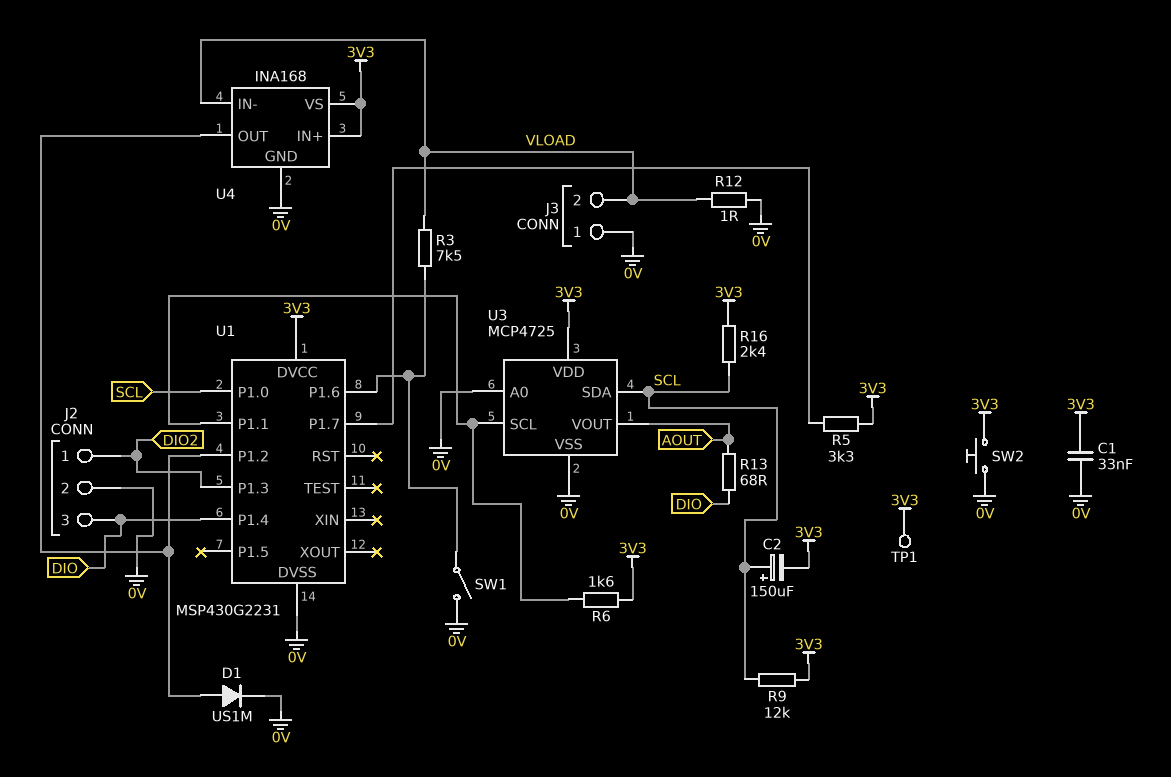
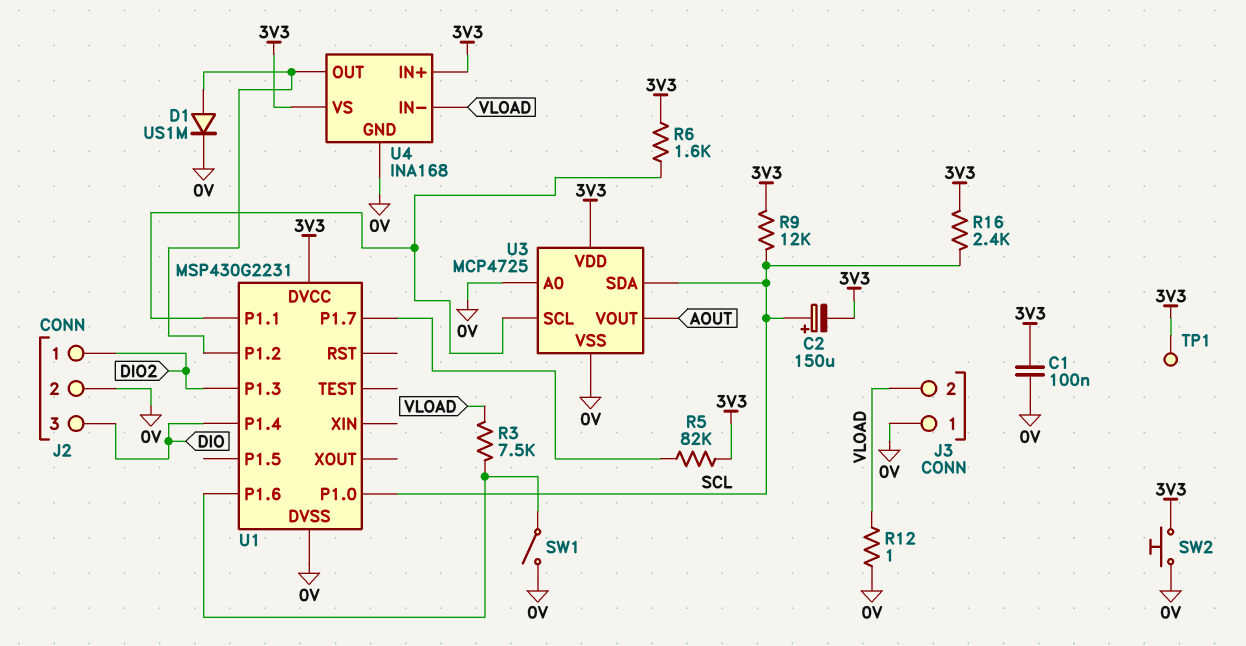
C1: 33nF (0V, 3V3) -> 100nF (0V, 3V3)
R5: 3.3k (3V3, U1/P1.7) -> 82k (3V3, U1/P1.7)
R13: 68 (AOUT, DIO) -> none

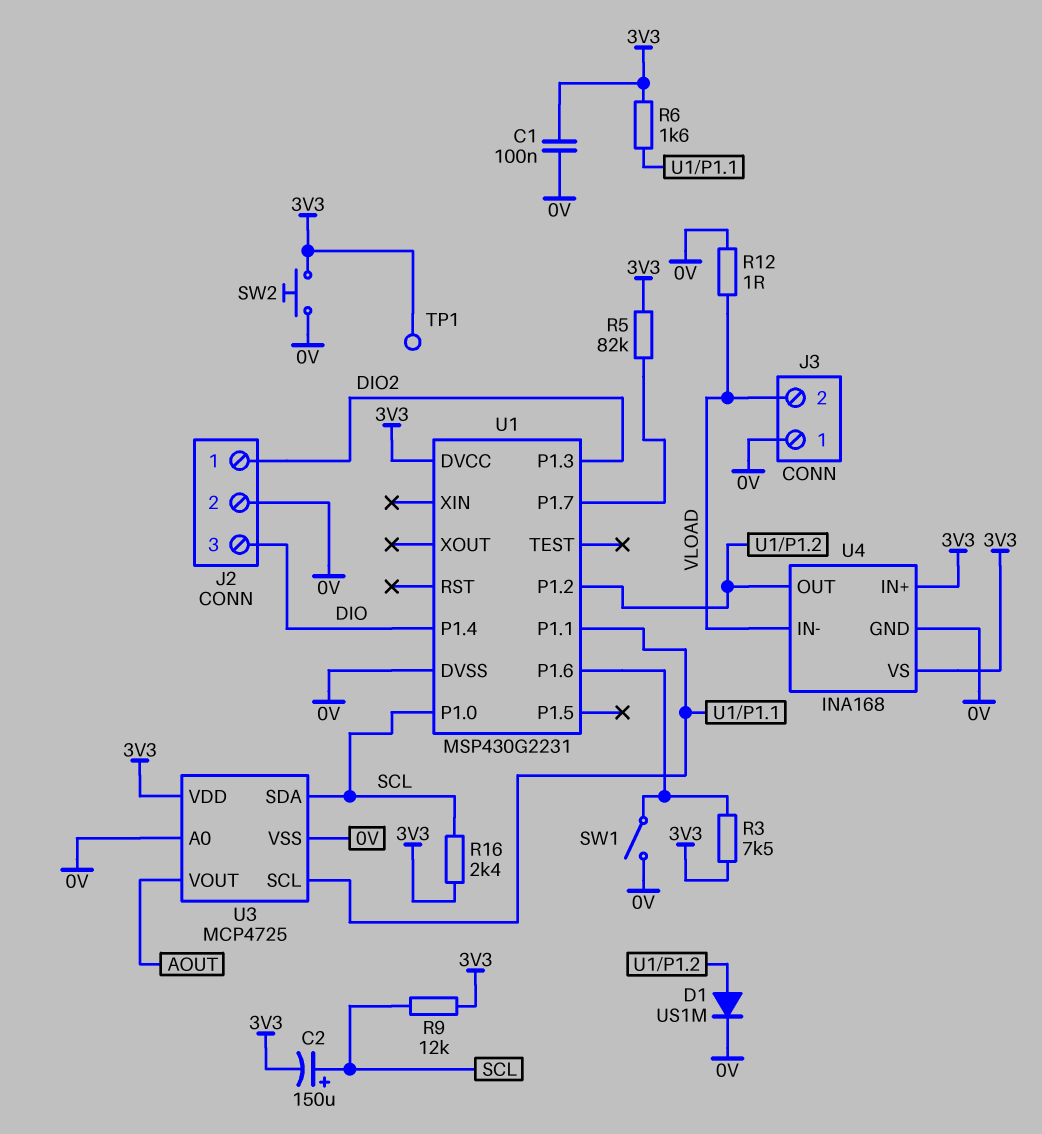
R3: 7.5k (U1/P1.6, VLOAD) -> 7.5k (3V3, U1/P1.6)

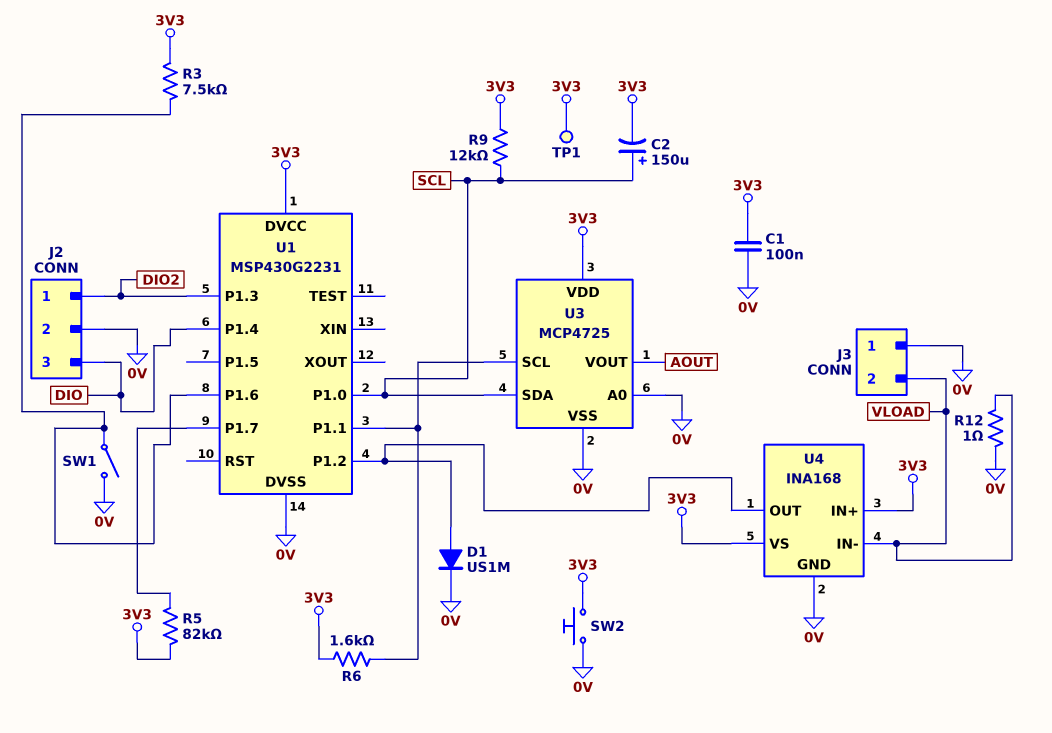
R16: 2.4k (3V3, SCL) -> none

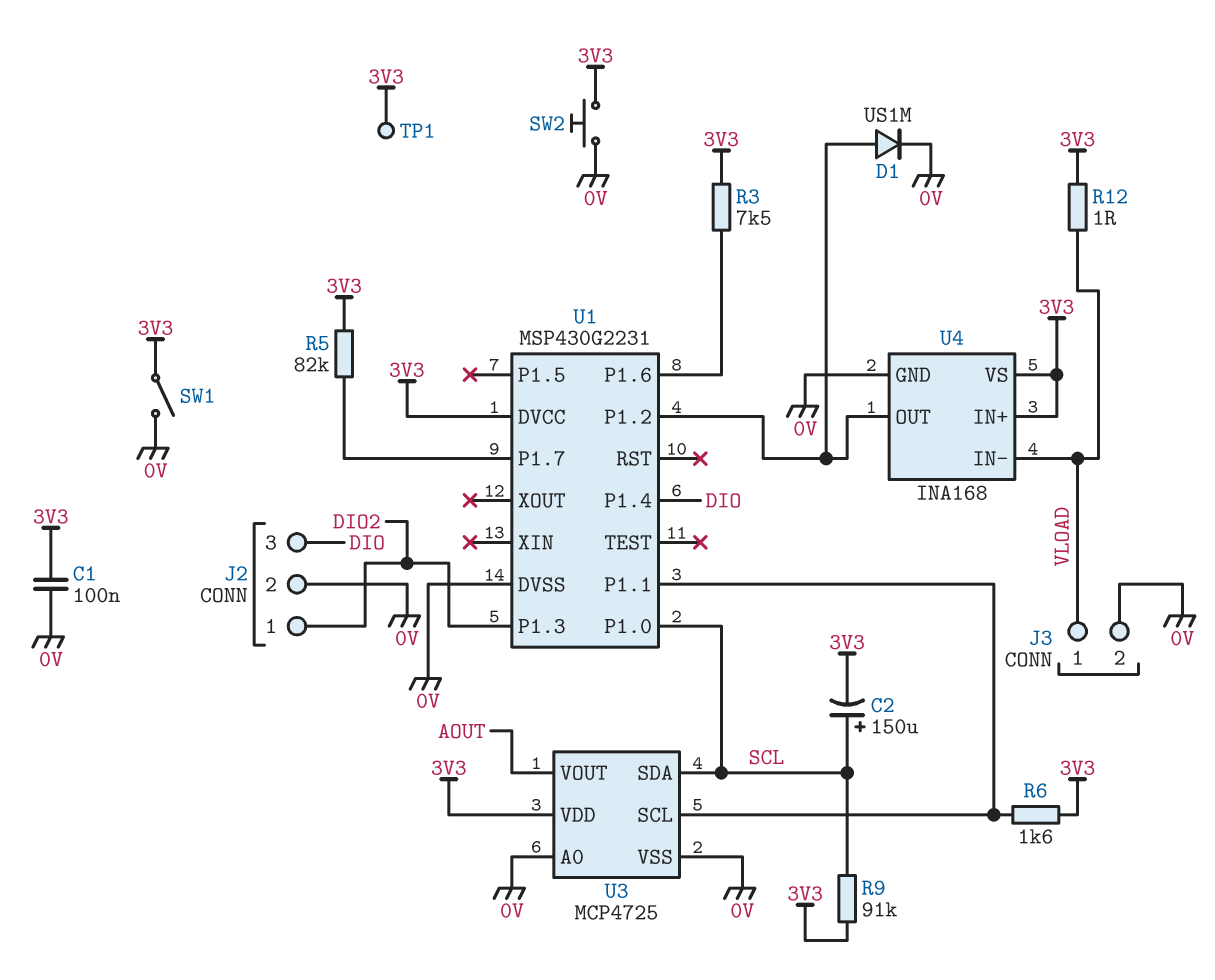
J3 pin 1: 0V -> VLOAD
J3 pin 2: VLOAD -> 0V
R9: 12k (3V3, SCL) -> 91k (3V3, SCL)
R12: 1 (0V, VLOAD) -> 1 (3V3, VLOAD)
SW1: switch (0V, U1/P1.6) -> switch (0V, 3V3)

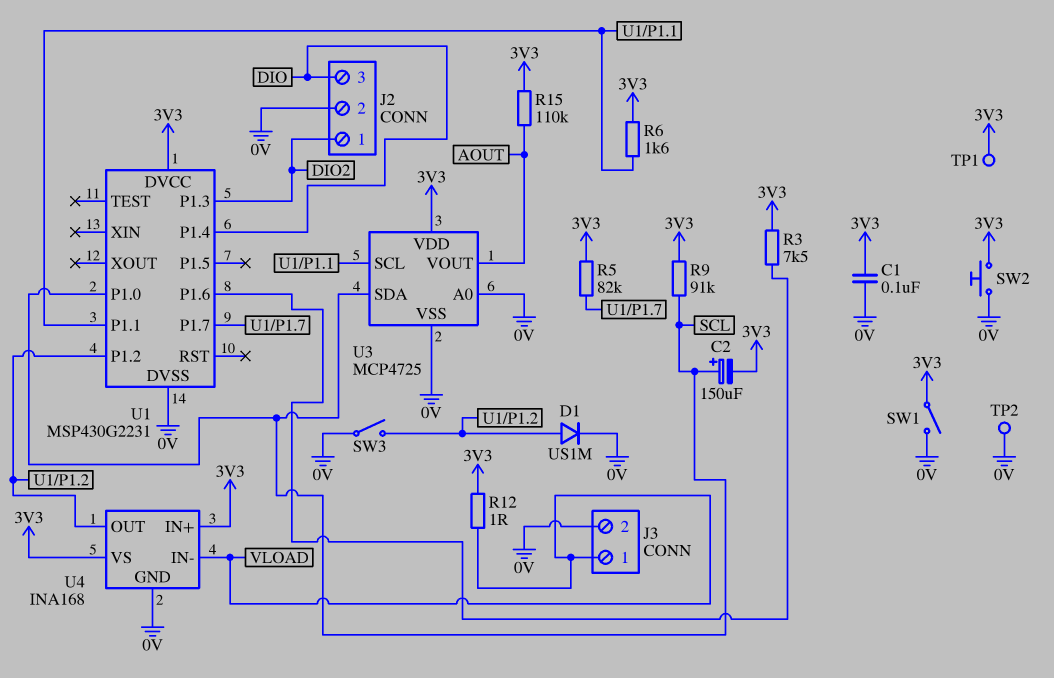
R15: none -> 110k (3V3, AOUT)
SW3: none -> switch (0V, U1/P1.2)
TP2: none -> test point (0V)

